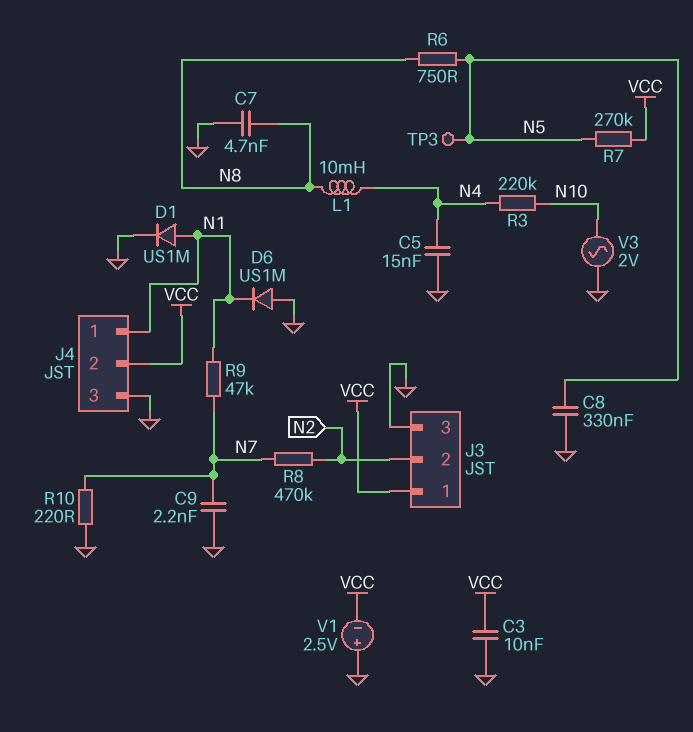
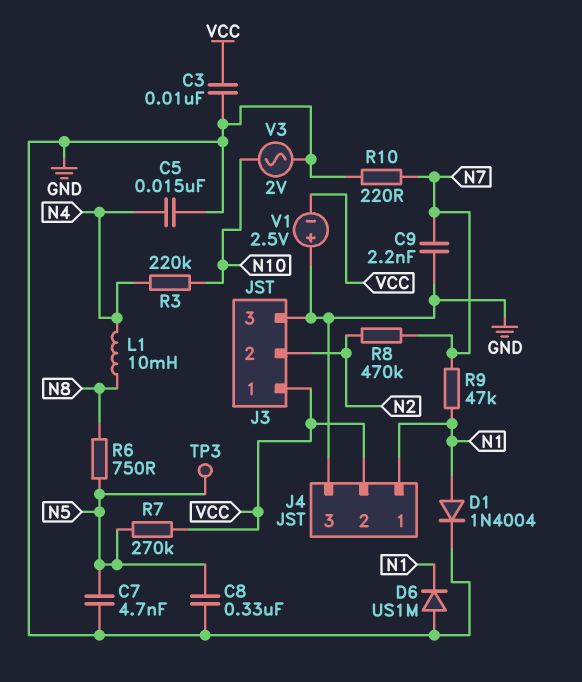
C7: 4.7nF (GND, N8) -> 4.7nF (GND, N5)
D1: diode US1M (A N1, K GND) -> diode 1N4004 (A N1, K GND)

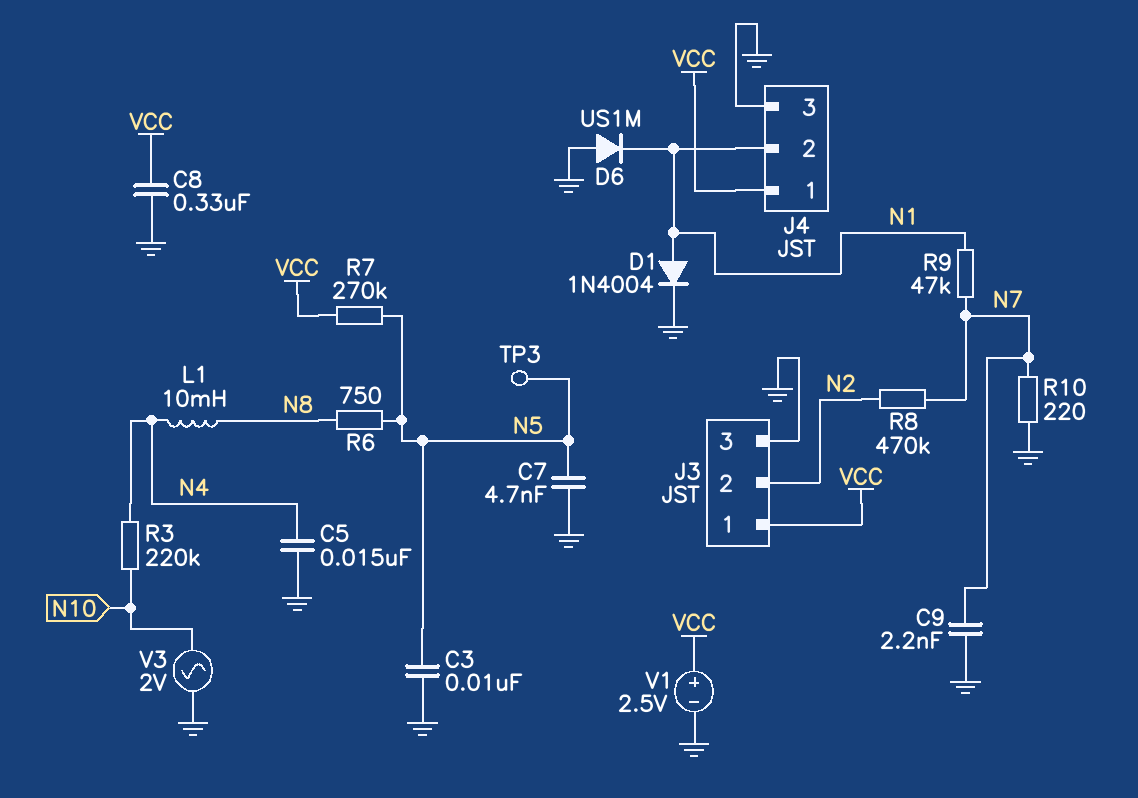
C3: 10nF (GND, VCC) -> 10nF (GND, N5)
C8: 330nF (GND, N5) -> 330nF (GND, VCC)
J4 pin 1: N1 -> VCC
J4 pin 2: VCC -> N1
V1: 2.5V (plus GND, minus VCC) -> 2.5V (plus VCC, minus GND)

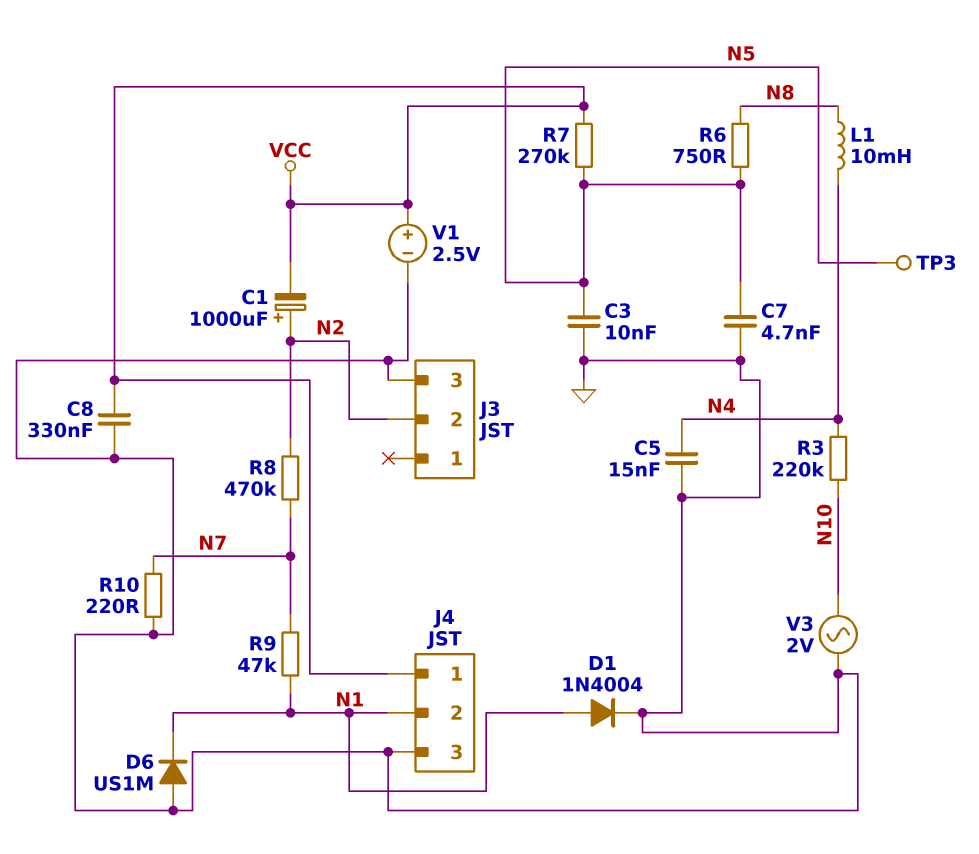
C1: none -> 1000uF (plus N2, minus VCC)
C9: 2.2nF (GND, N7) -> none
J3 pin 1: VCC -> none

